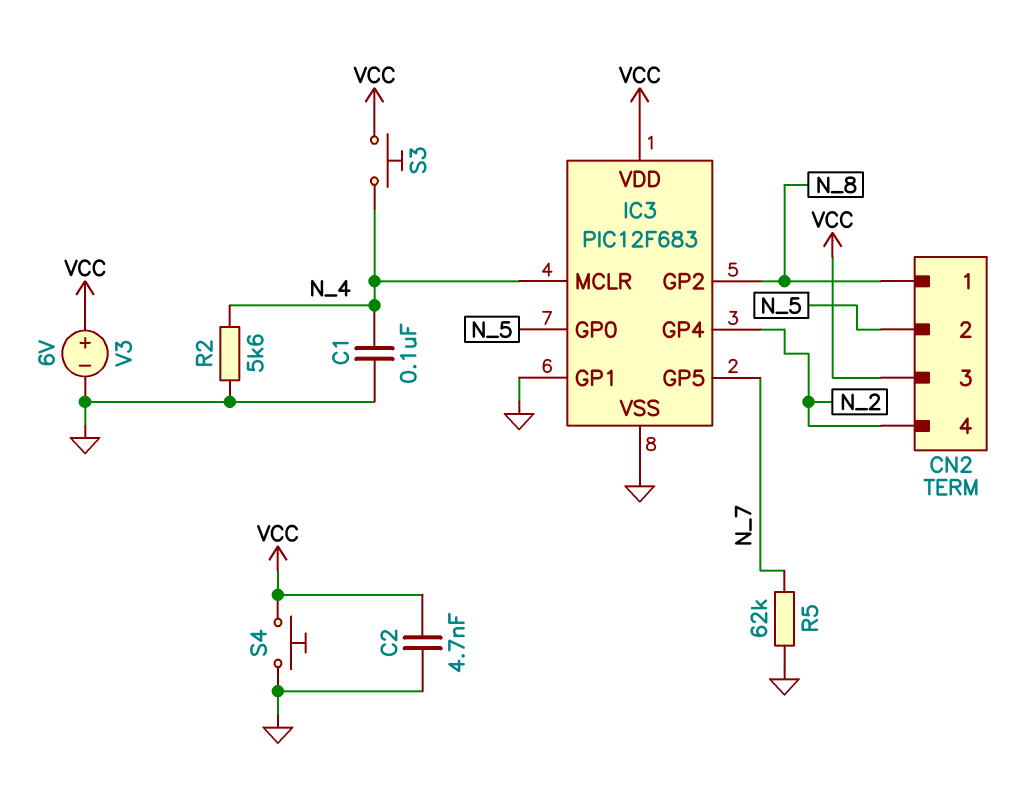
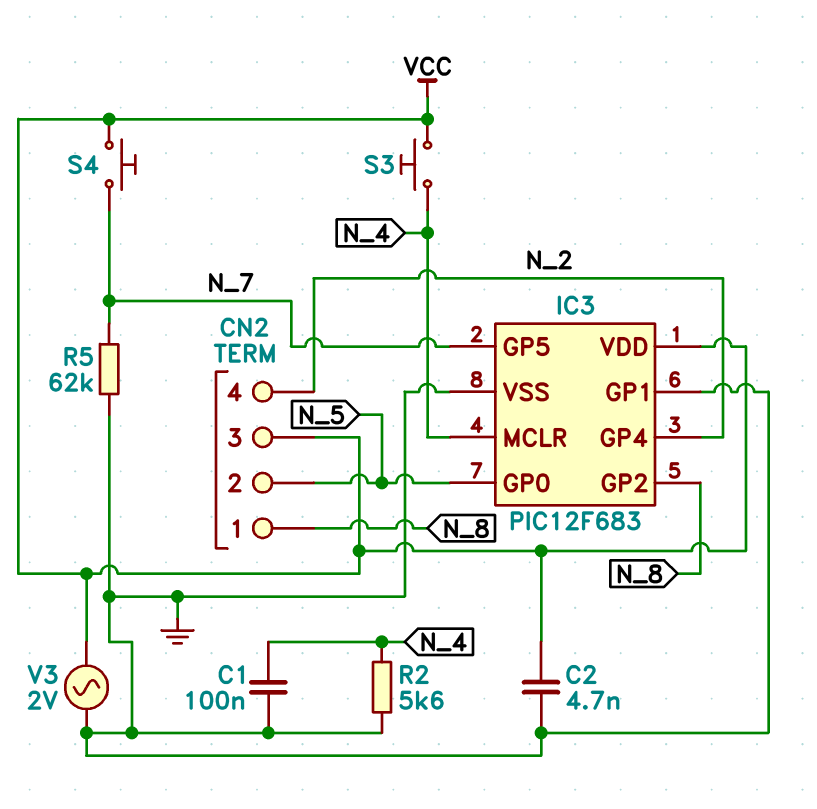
S4: button (GND, VCC) -> button (N_7, VCC)
V3: 6V (plus VCC, minus GND) -> AC 2V (GND, VCC)

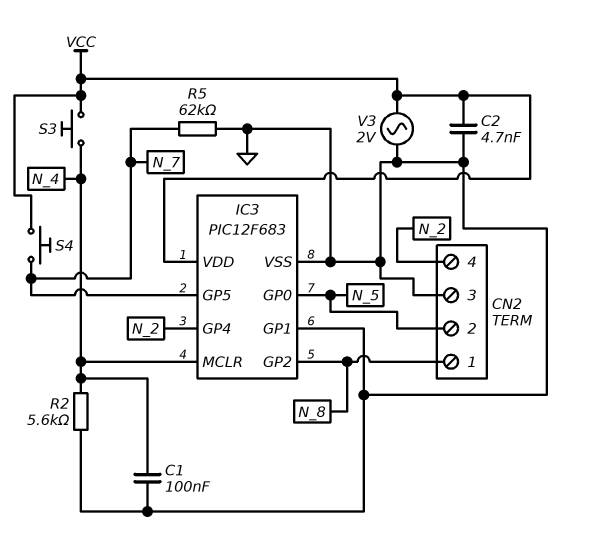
CN2 pin 3: VCC -> GND

